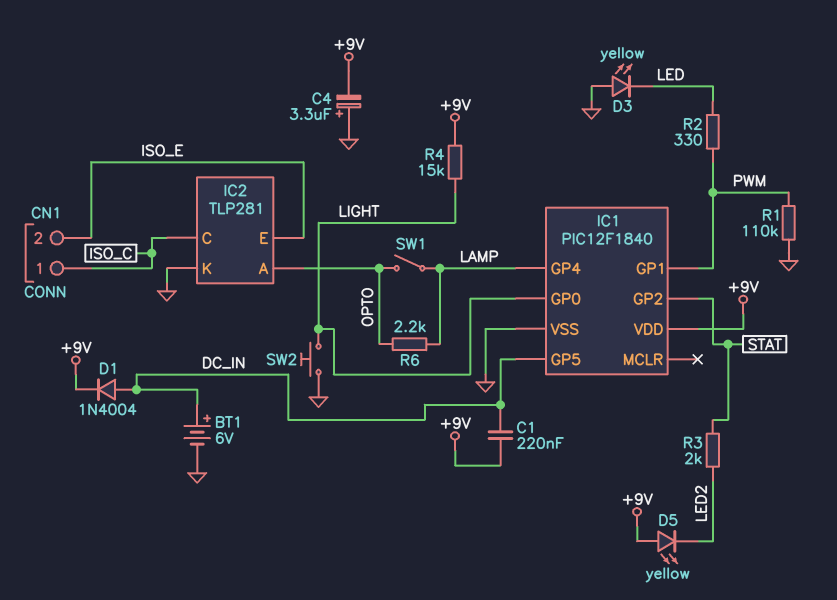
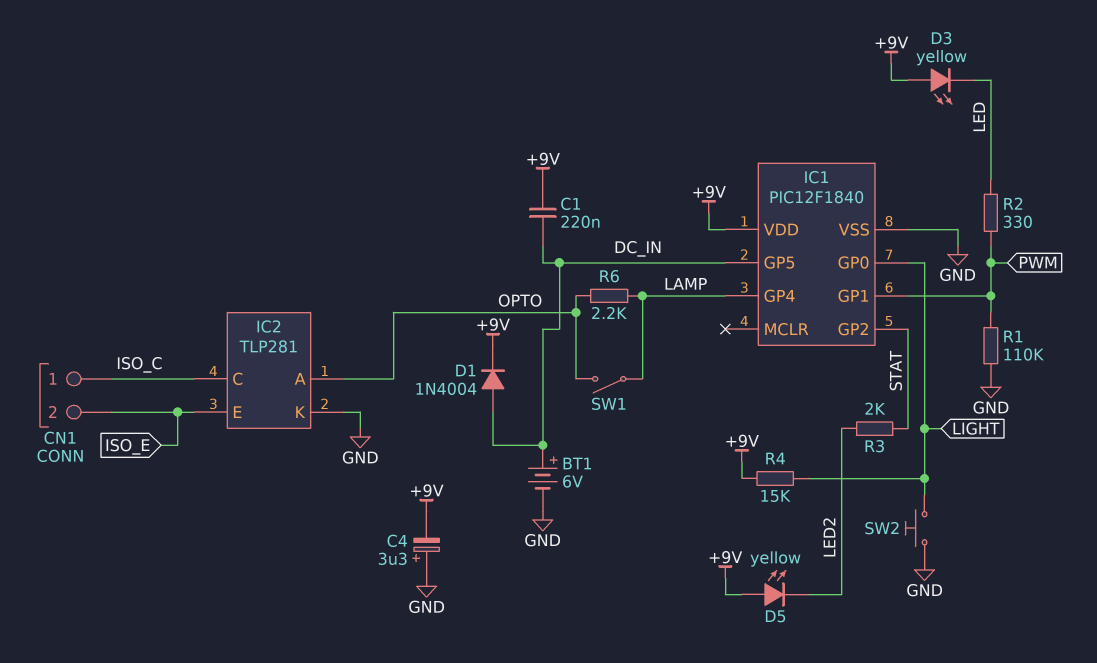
D3: LED yellow (A GND, K LED) -> LED yellow (A +9V, K LED)

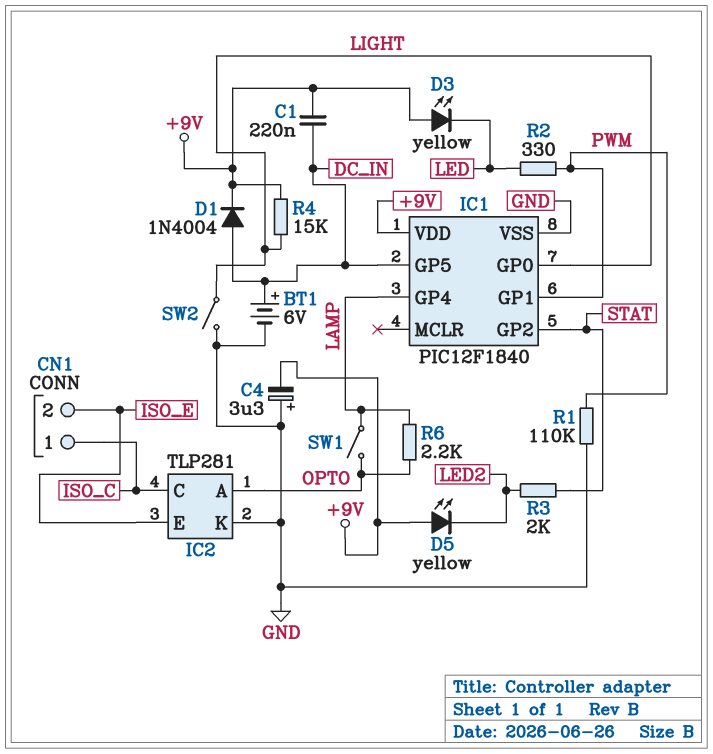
SW2: button (GND, LIGHT) -> switch (GND, LIGHT)

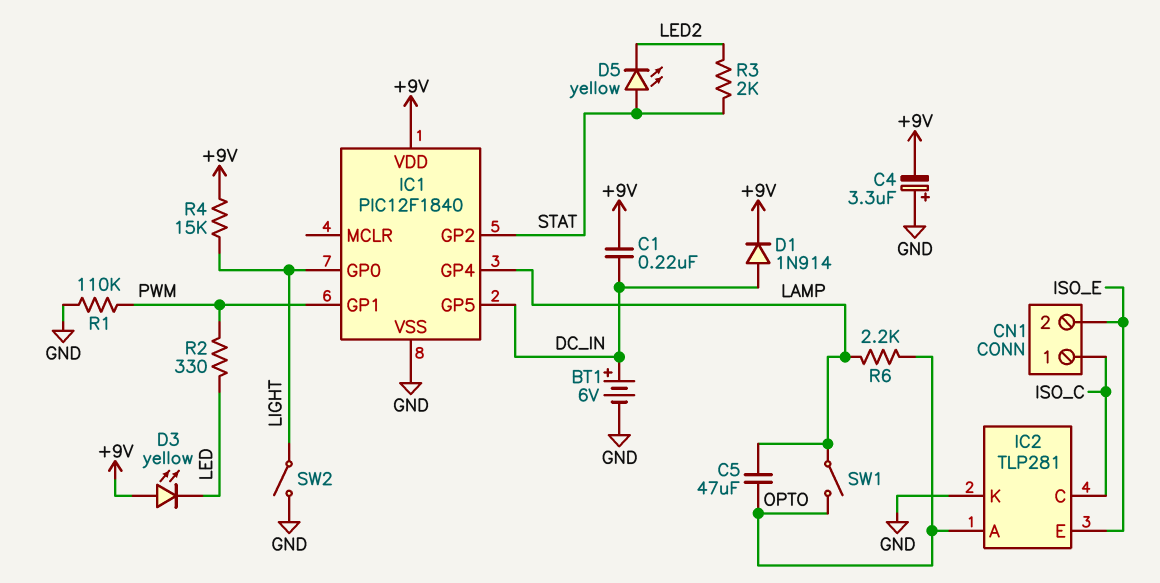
C5: none -> 47uF (LAMP, OPTO)
D1: diode 1N4004 (A DC_IN, K +9V) -> diode 1N914 (A DC_IN, K +9V)
D5: LED yellow (A +9V, K LED2) -> LED yellow (A STAT, K LED2)

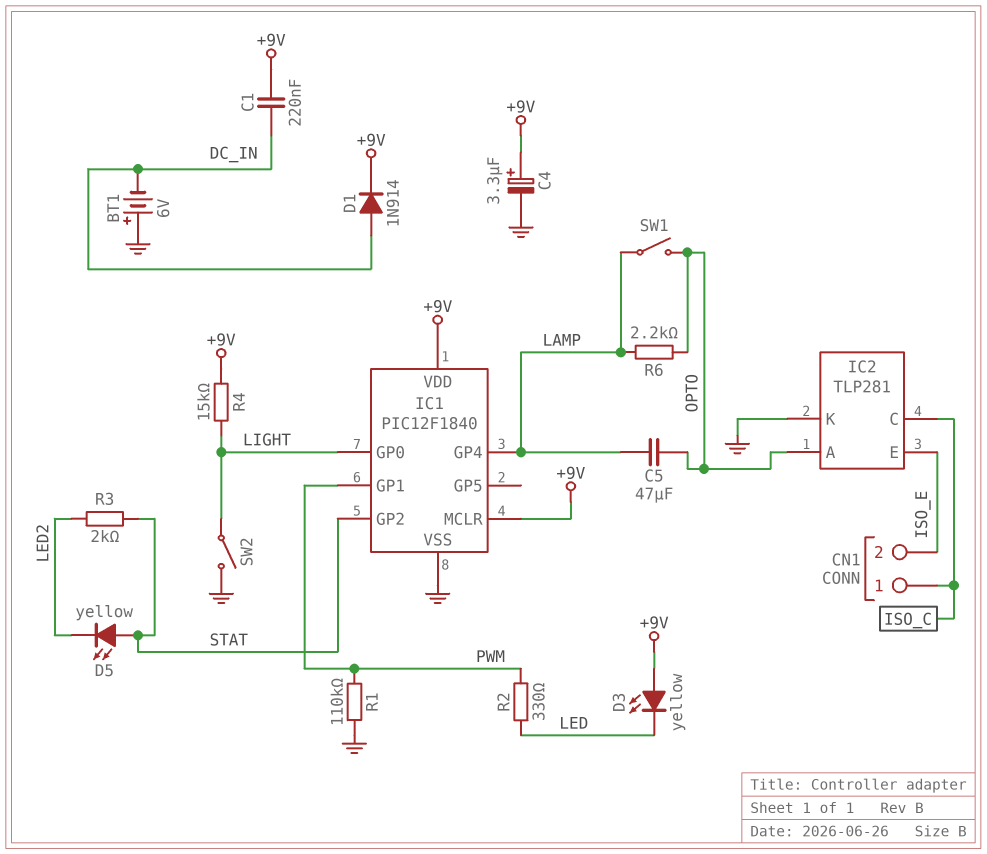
BT1: 6V (plus DC_IN, minus GND) -> 6V (plus GND, minus DC_IN)
C4: 3.3uF (plus GND, minus +9V) -> 3.3uF (plus +9V, minus GND)
IC1 pin GP5: DC_IN -> none
IC1 pin MCLR: none -> +9V

